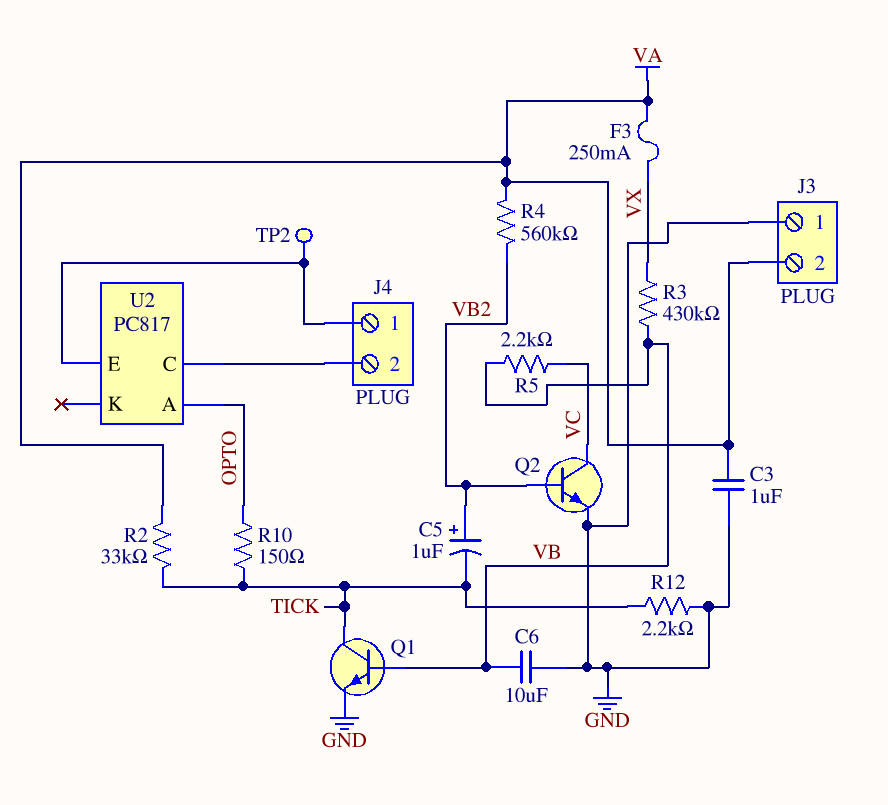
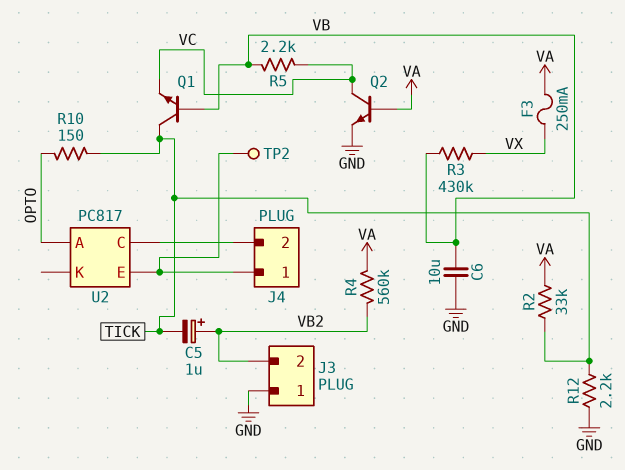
C3: 1uF (GND, VA) -> none
J3 pin 2: VA -> VB2
Q1: NPN (B VB, C TICK, E GND) -> NPN (B VB, C TICK, E VC)
Q2: NPN (B VB2, C VC, E GND) -> NPN (B VA, C VC, E GND)

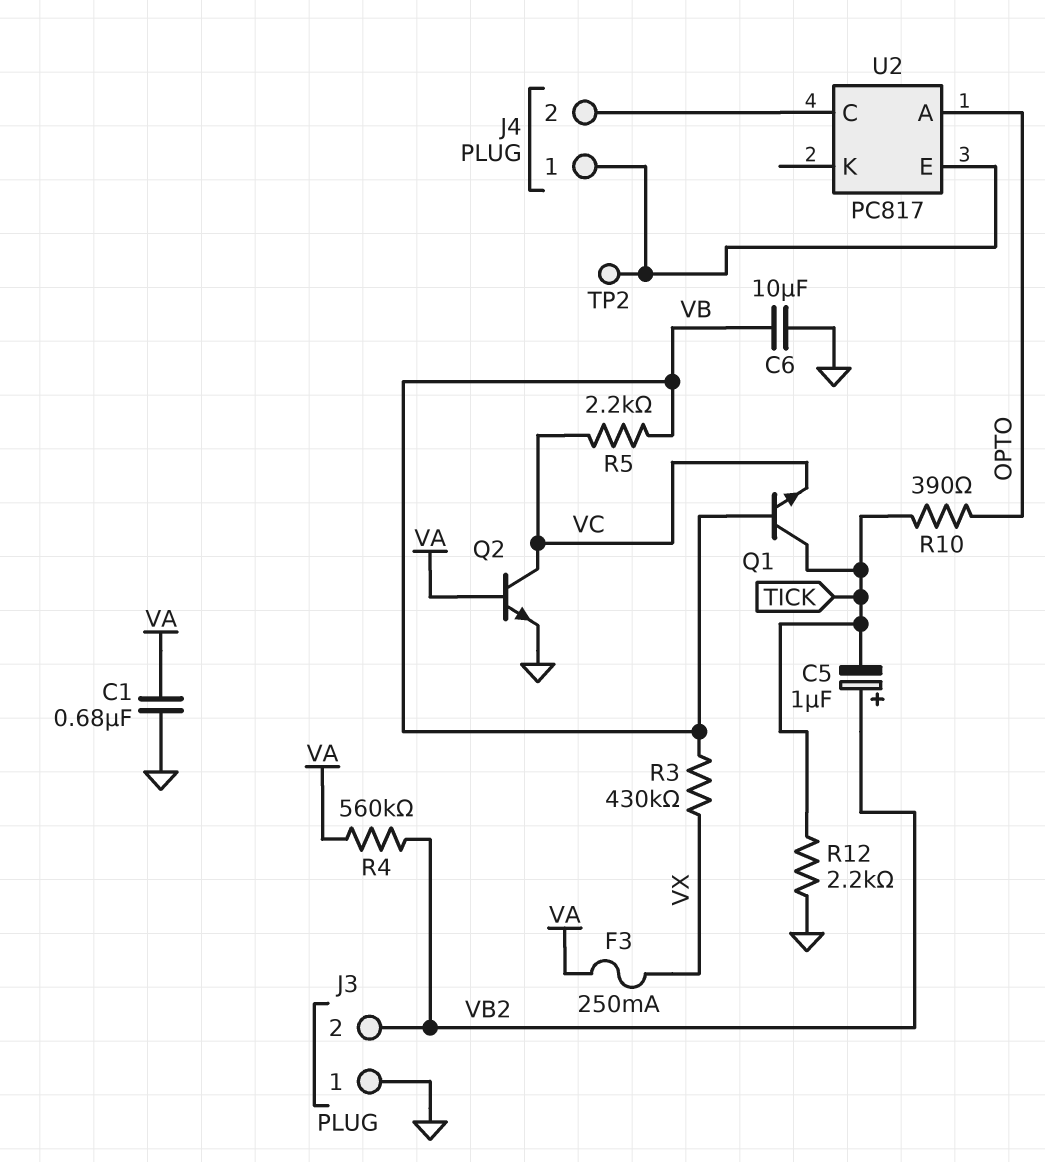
C1: none -> 680nF (GND, VA)
R2: 33k (TICK, VA) -> none
R10: 150 (OPTO, TICK) -> 390 (OPTO, TICK)

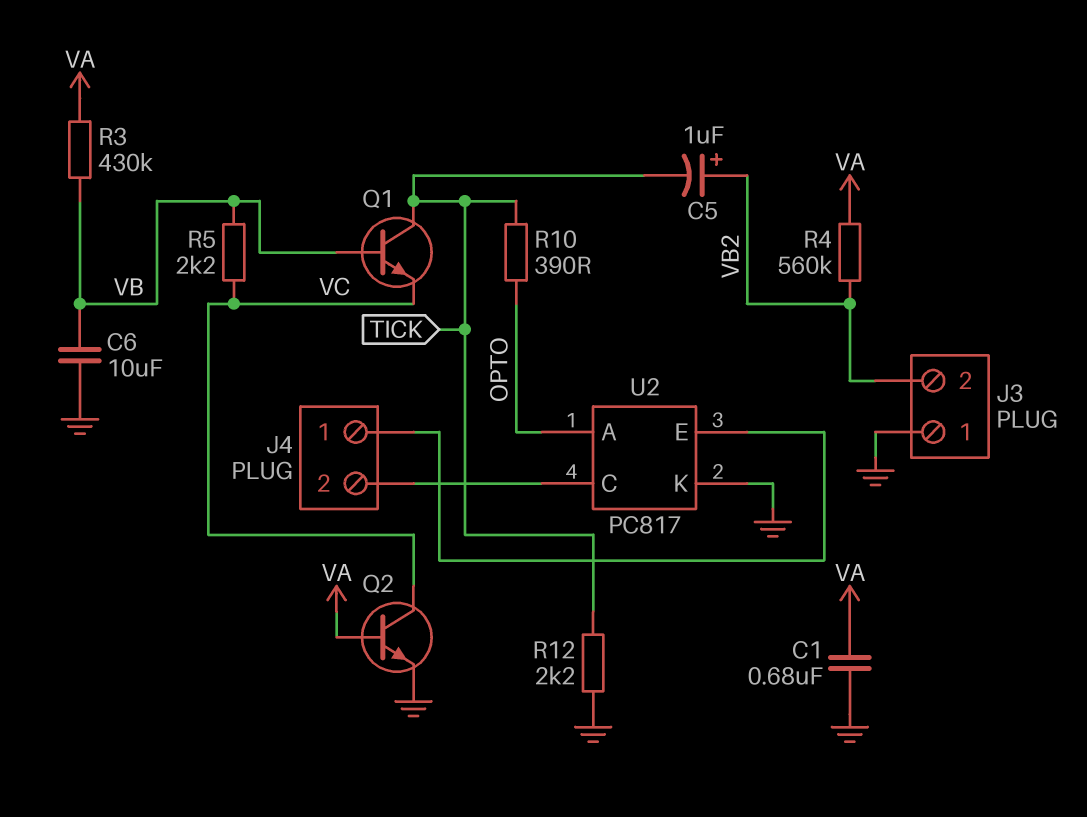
F3: 250mA (VA, VX) -> none
R3: 430k (VB, VX) -> 430k (VA, VB)
TP2: test point (J4/1) -> none
U2 pin K: none -> GND

